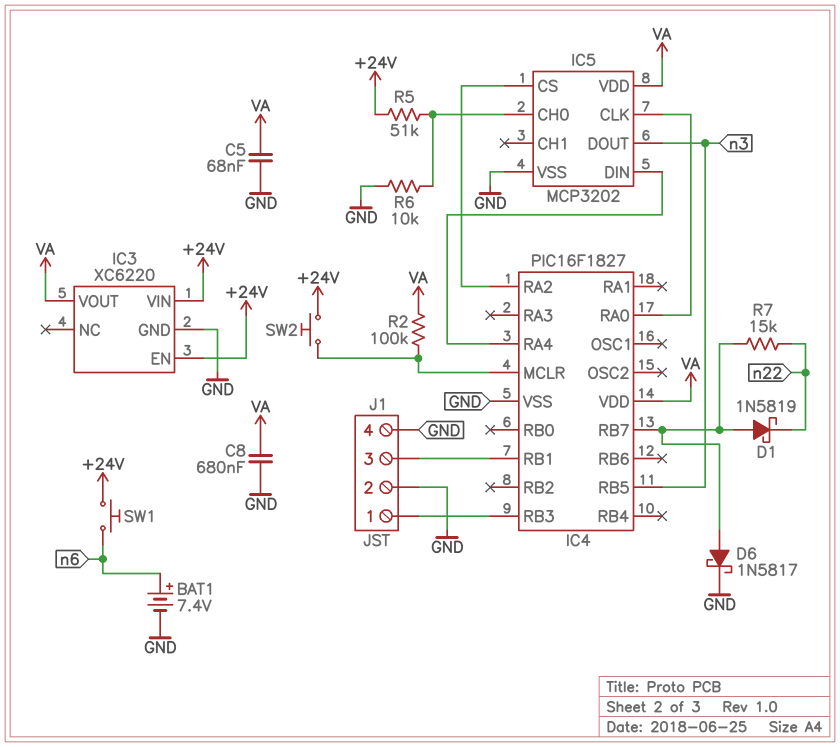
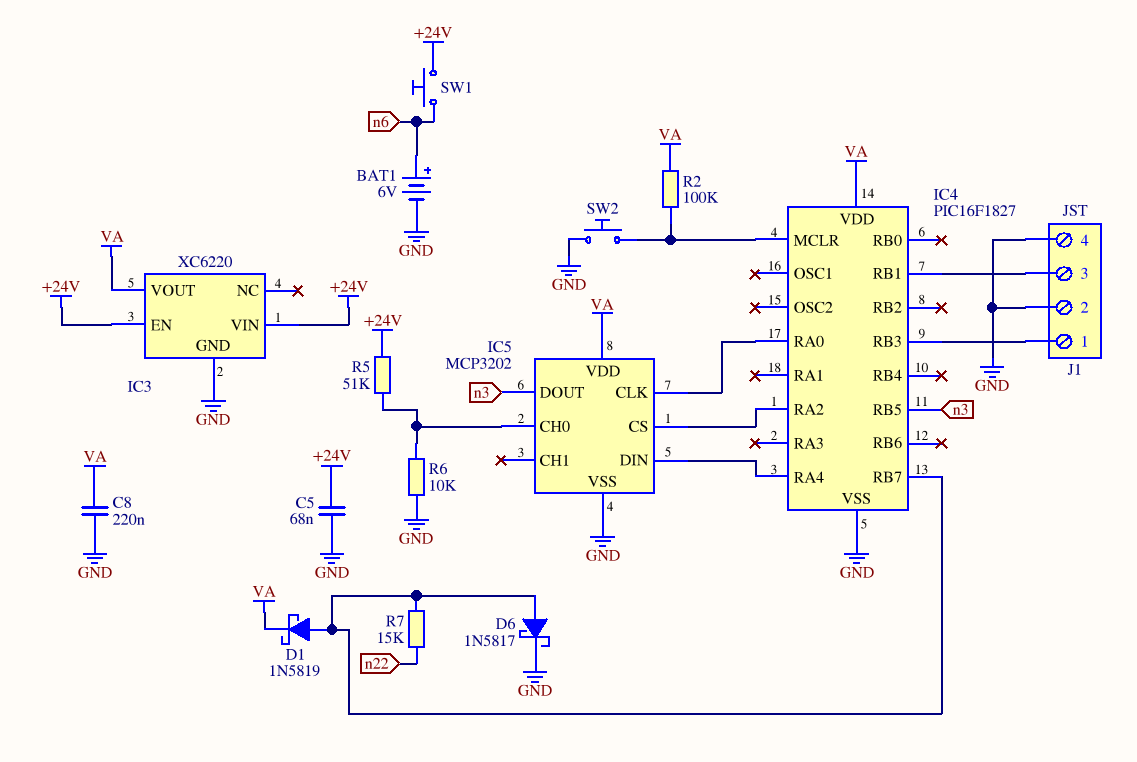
BAT1: 7.4V (plus n6, minus GND) -> 6V (plus n6, minus GND)
C5: 68nF (GND, VA) -> 68nF (+24V, GND)
C8: 680nF (GND, VA) -> 220nF (GND, VA)
D1: schottky 1N5819 (A IC4/RB7, K n22) -> schottky 1N5819 (A IC4/RB7, K VA)
SW2: button (+24V, IC4/MCLR) -> button (GND, IC4/MCLR)

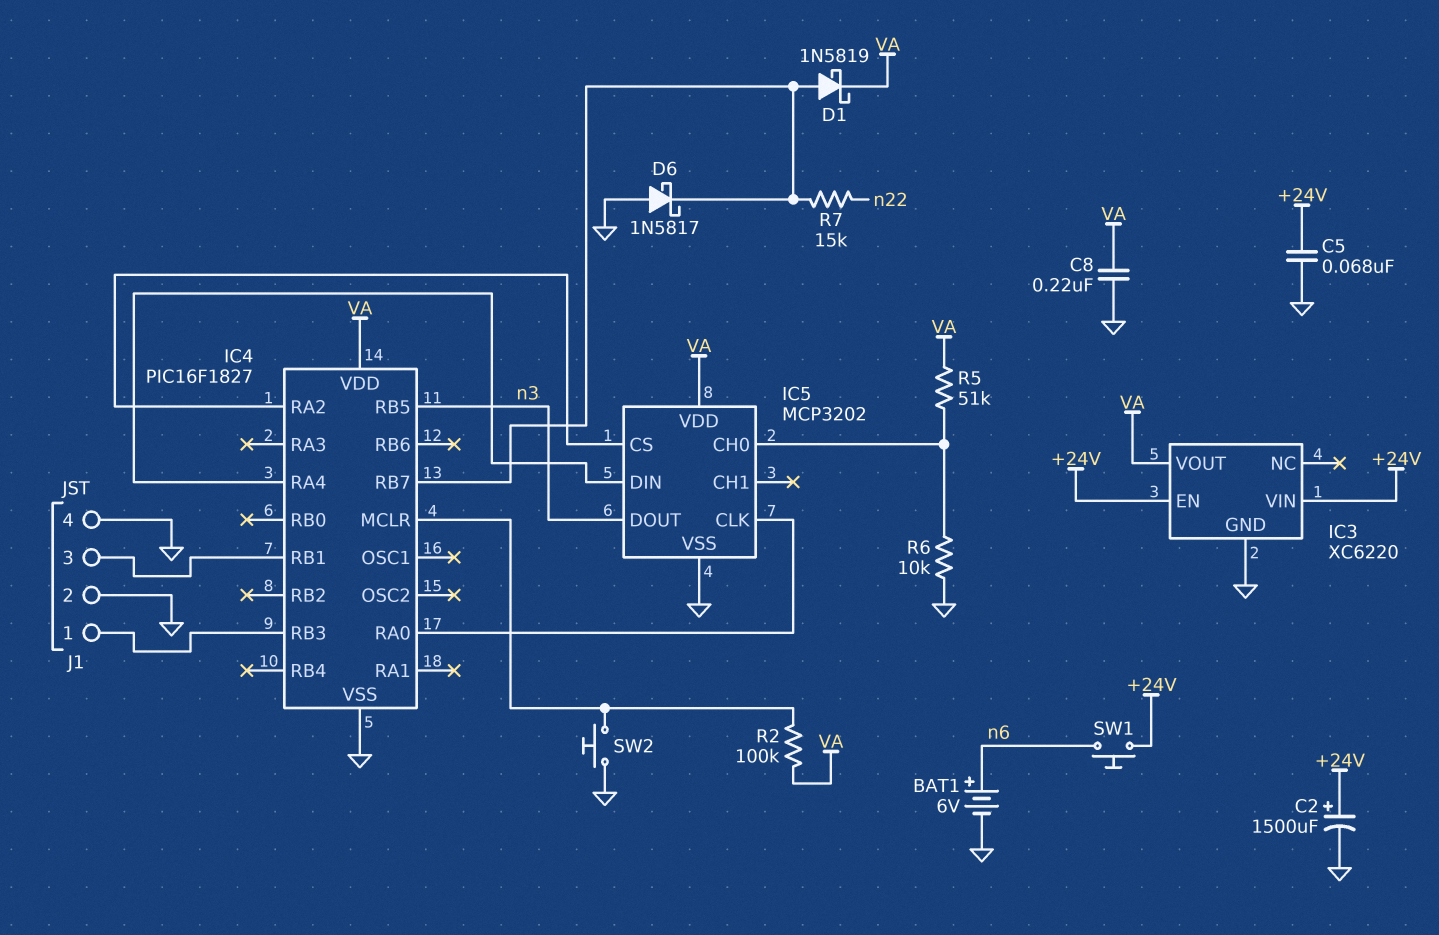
C2: none -> 1500uF (plus +24V, minus GND)
D6: schottky 1N5817 (A IC4/RB7, K GND) -> schottky 1N5817 (A GND, K IC4/RB7)
R5: 51k (+24V, IC5/CH0) -> 51k (IC5/CH0, VA)

